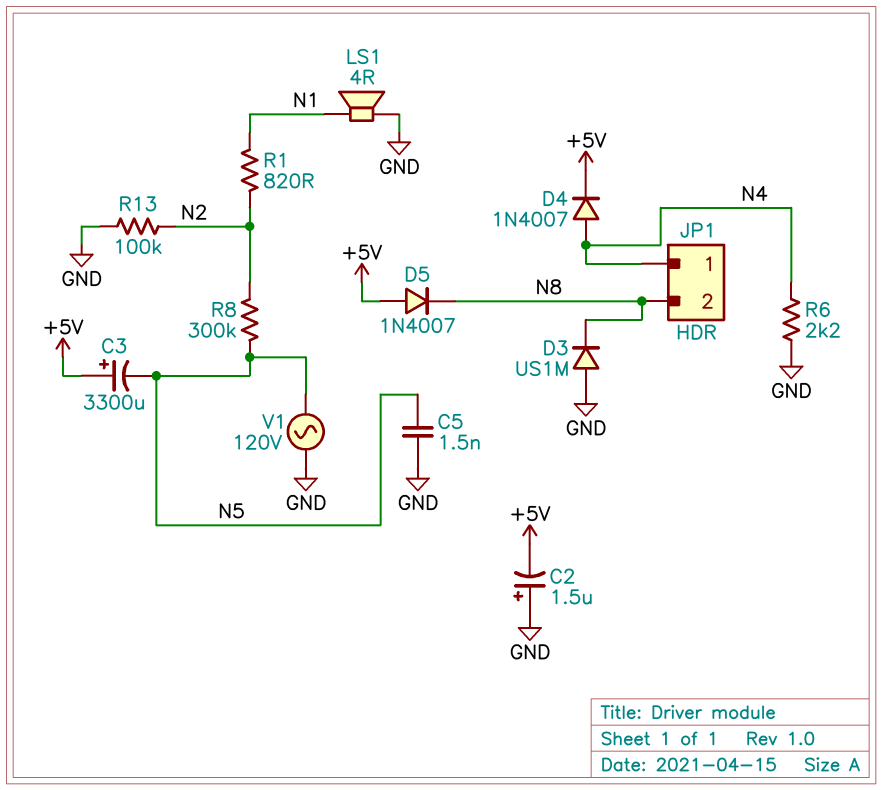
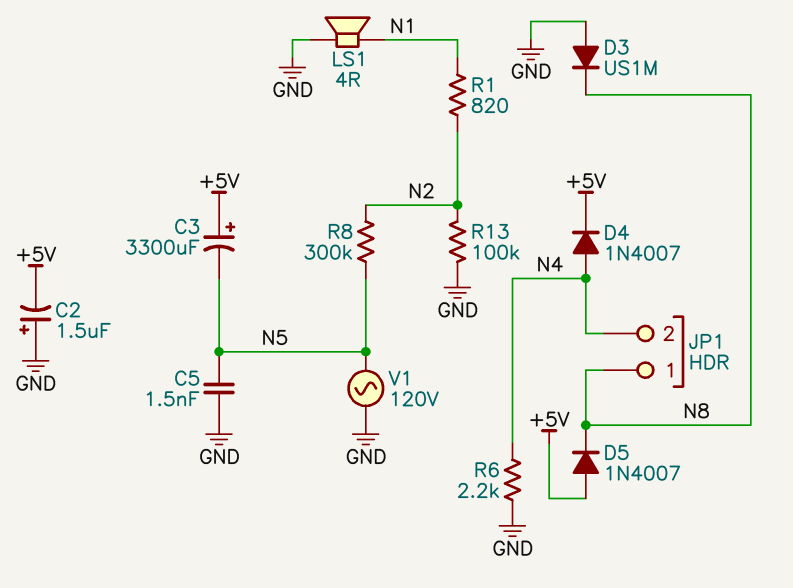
JP1 pin 1: N4 -> N8
JP1 pin 2: N8 -> N4

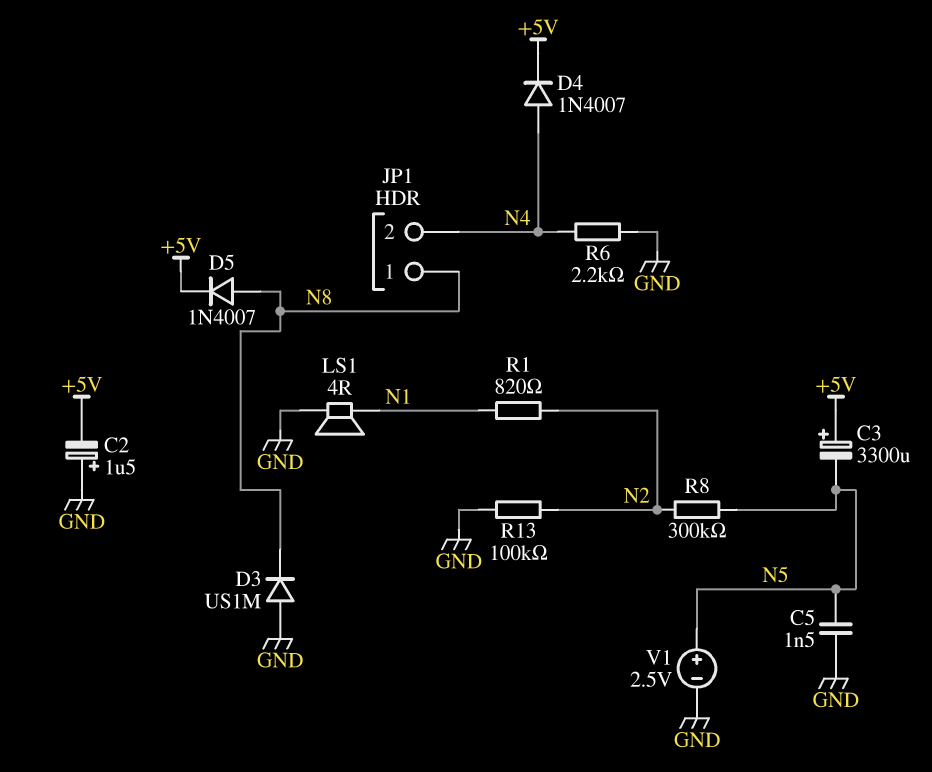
D5: diode 1N4007 (A +5V, K N8) -> diode 1N4007 (A N8, K +5V)
V1: AC 120V (GND, N5) -> 2.5V (plus N5, minus GND)

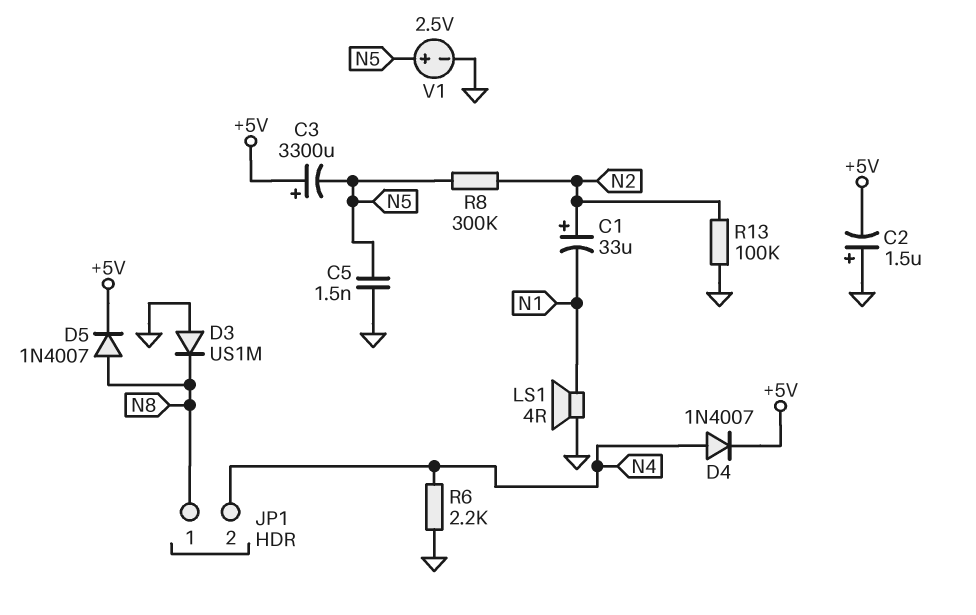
C1: none -> 33uF (plus N2, minus N1)
R1: 820 (N1, N2) -> none

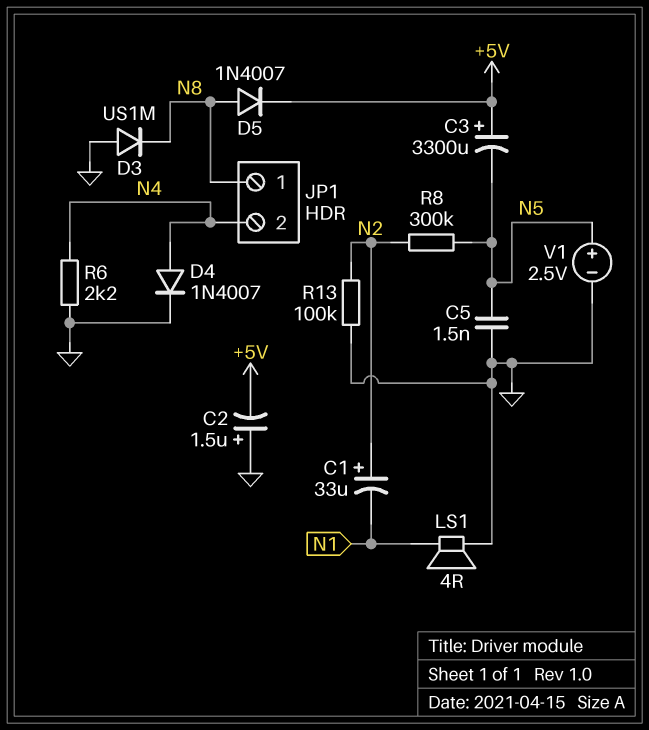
D4: diode 1N4007 (A N4, K +5V) -> diode 1N4007 (A N4, K GND)

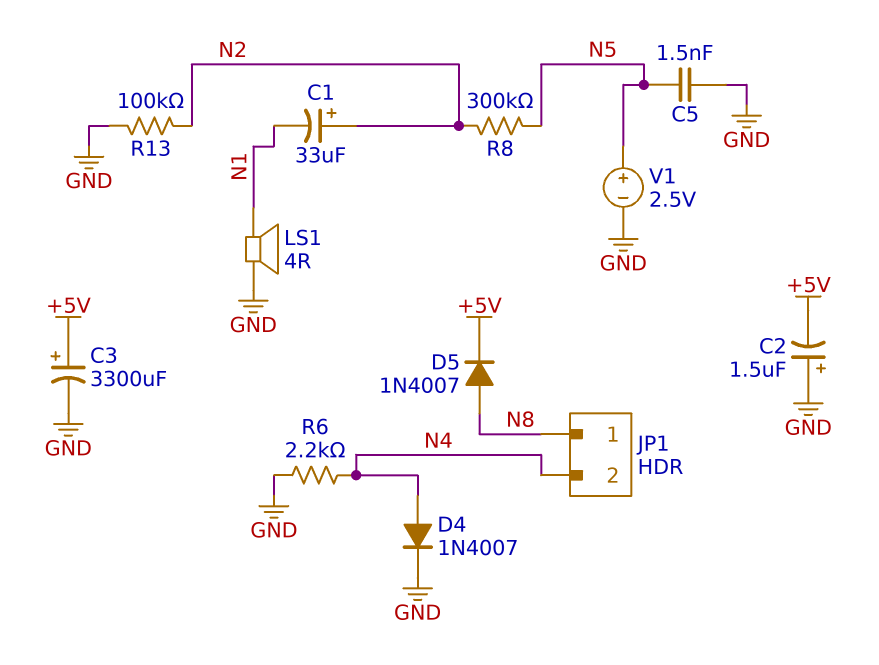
C3: 3300uF (plus +5V, minus N5) -> 3300uF (plus +5V, minus GND)
D3: diode US1M (A GND, K N8) -> none

